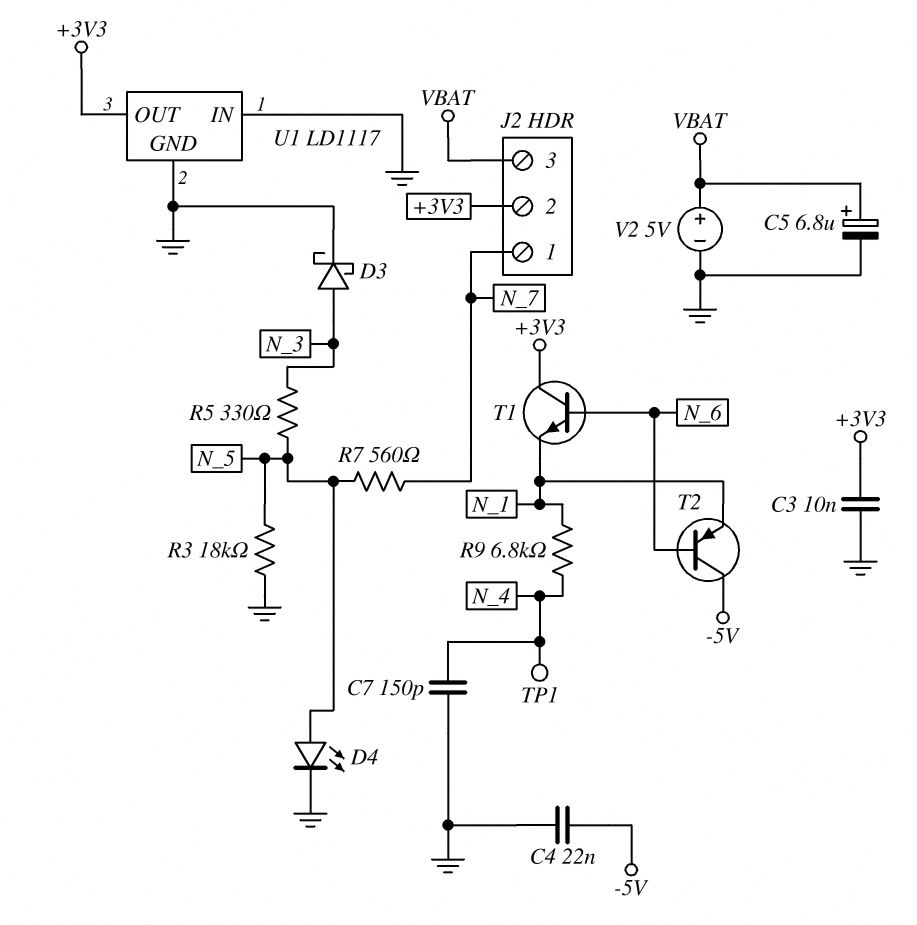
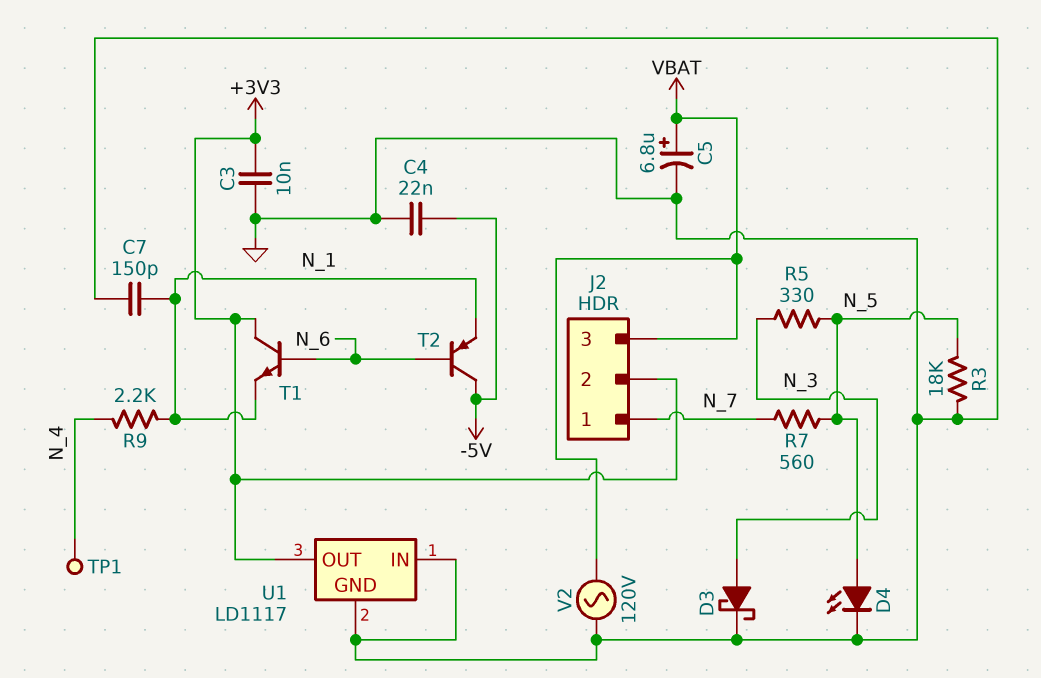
C7: 150pF (GND, N_4) -> 150pF (GND, N_1)
R9: 6.8k (N_1, N_4) -> 2.2k (N_1, N_4)
V2: 5V (plus VBAT, minus GND) -> AC 120V (GND, VBAT)

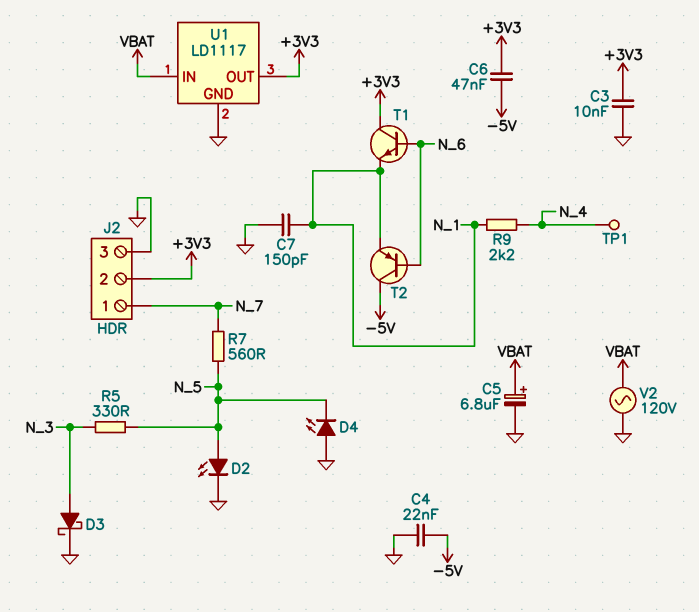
C6: none -> 47nF (+3V3, -5V)
D2: none -> LED (A N_5, K GND)
D4: LED (A N_5, K GND) -> LED (A GND, K N_5)
J2 pin 3: VBAT -> GND
R3: 18k (GND, N_5) -> none
U1 pin IN: GND -> VBAT

